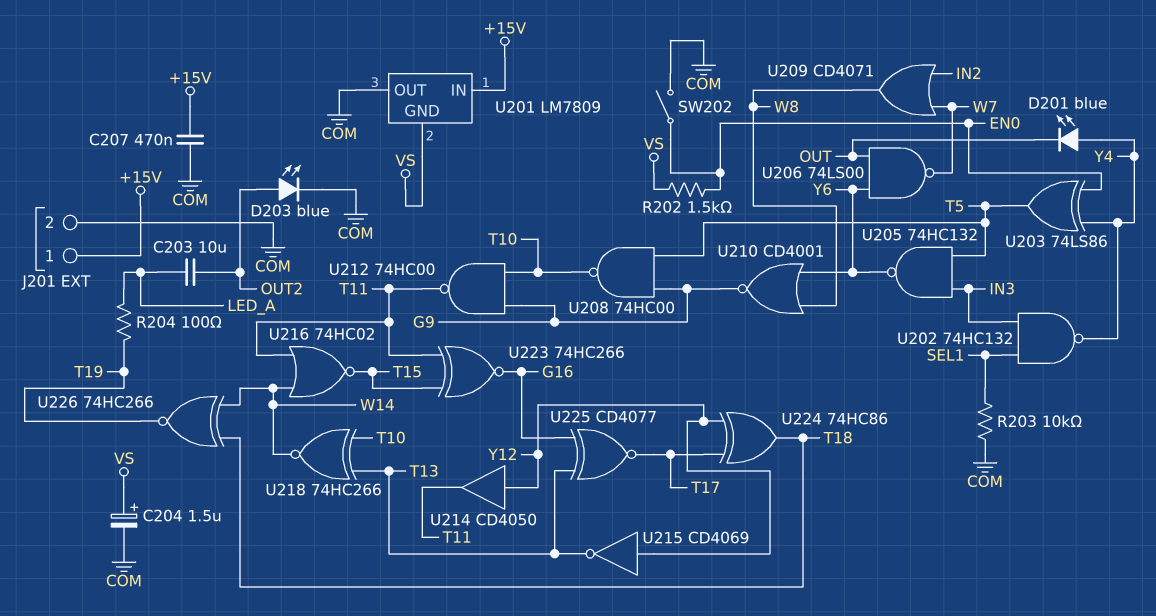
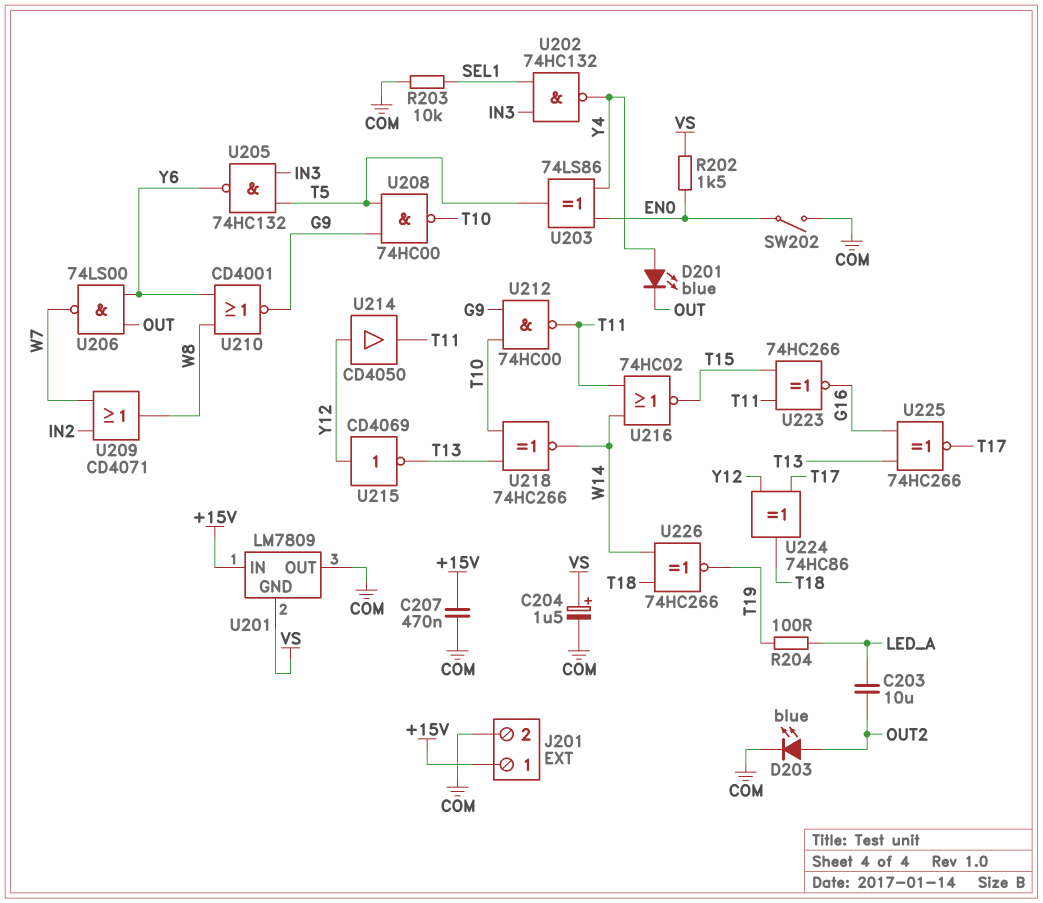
U225: XNOR CD4077 (in G16, in T13, out T17) -> XNOR 74HC266 (in G16, in T13, out T17)

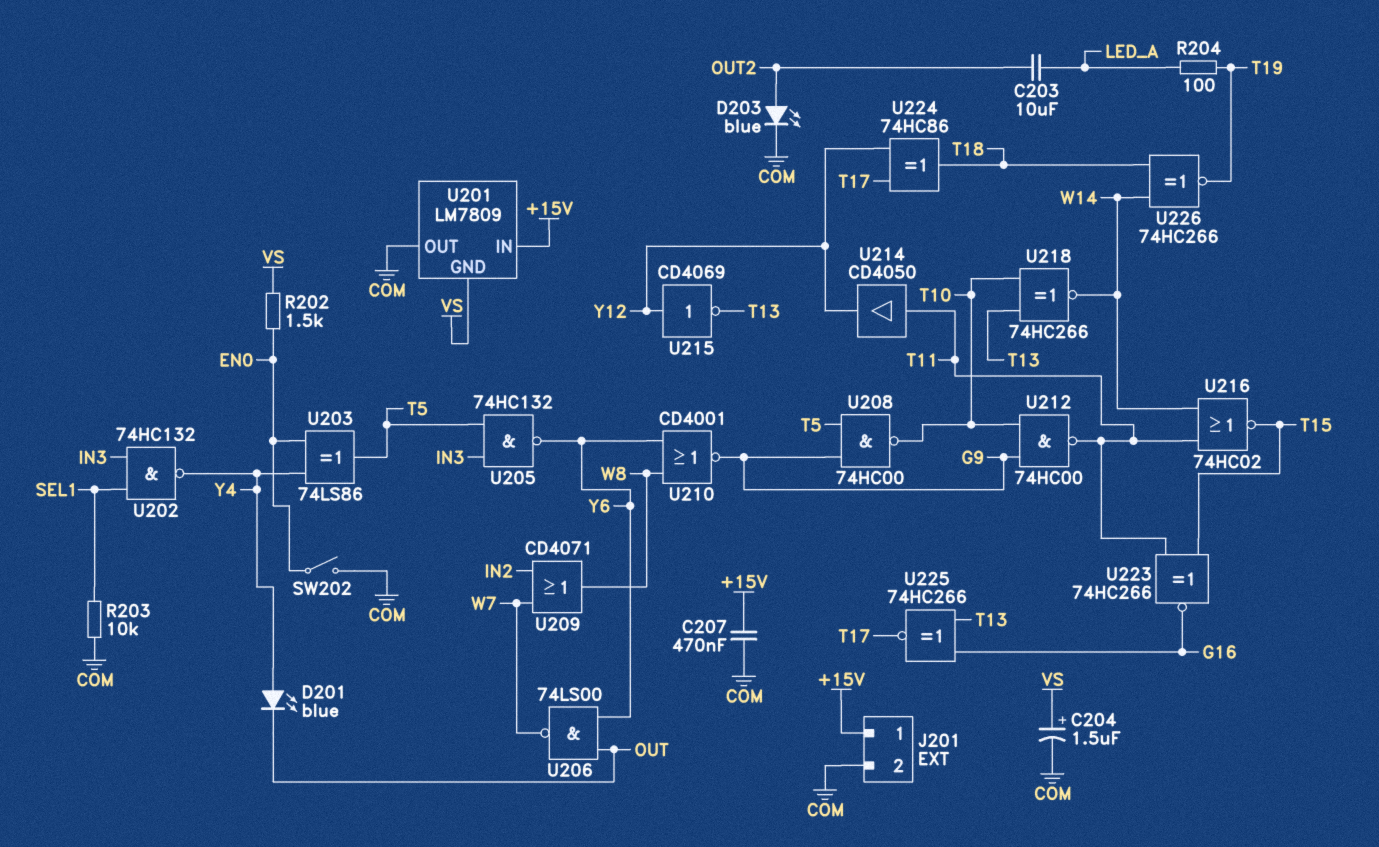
U214: buffer CD4050 (in Y12, out T11) -> buffer CD4050 (in T11, out Y12)

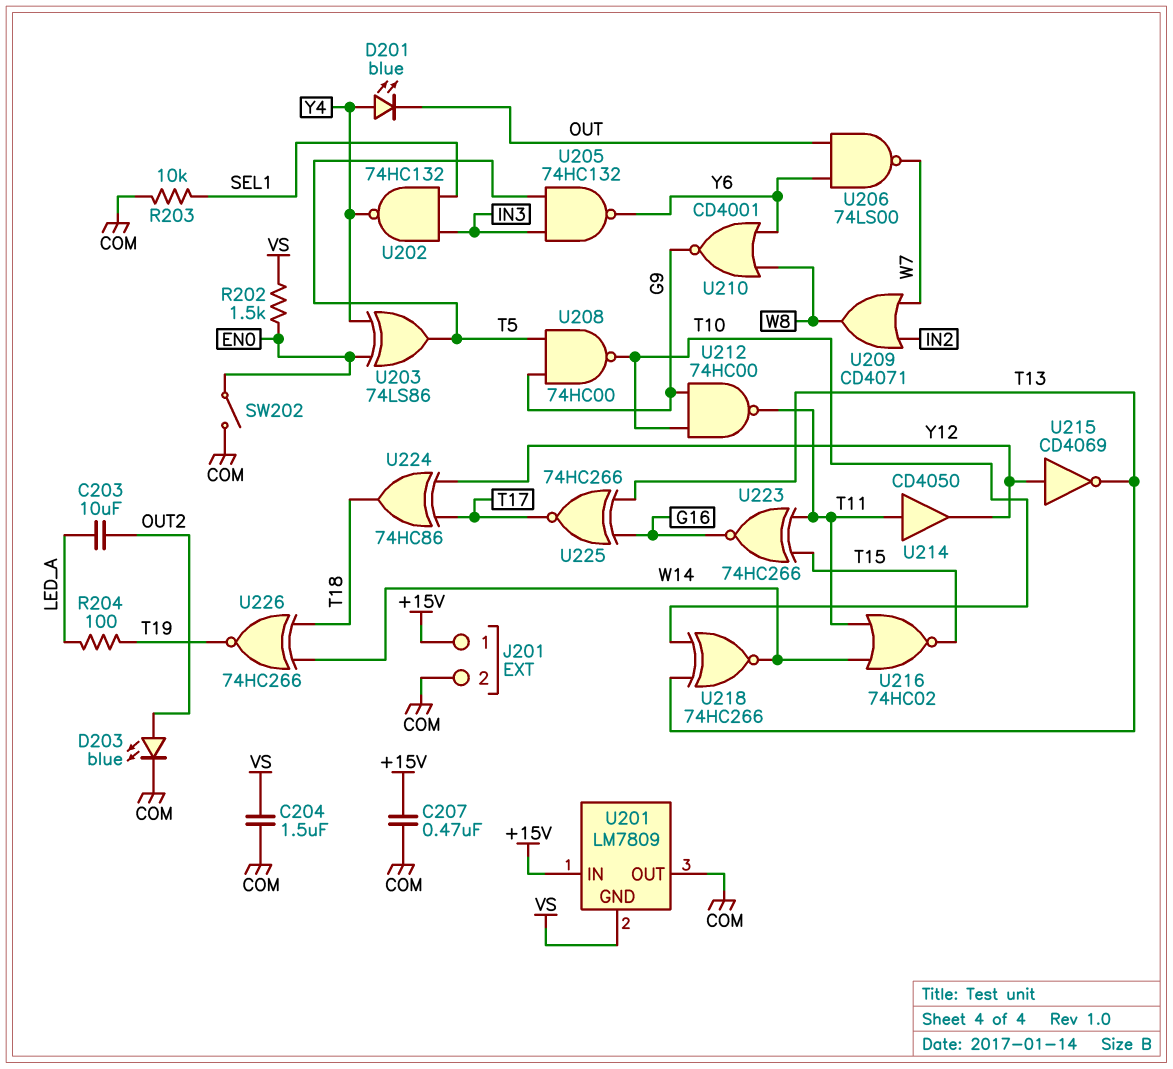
C204: 1.5uF (plus VS, minus COM) -> 1.5uF (COM, VS)

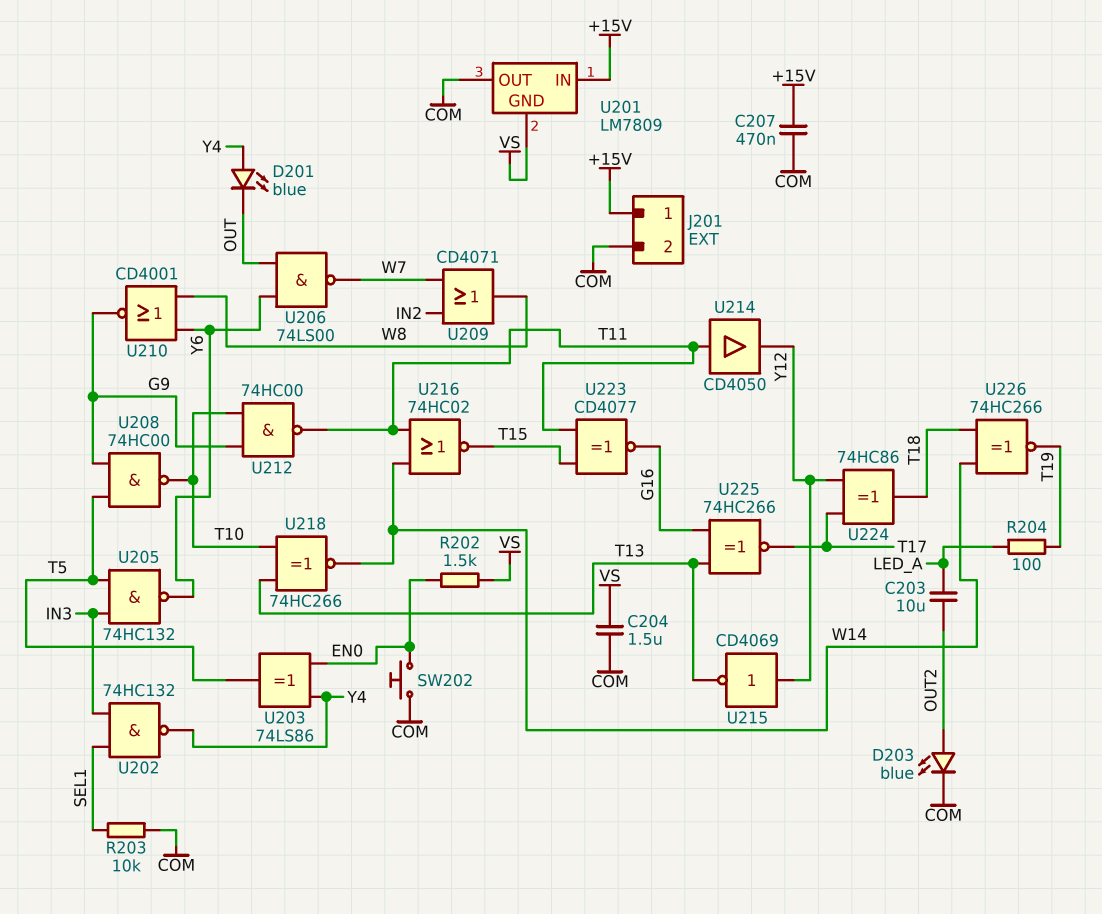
SW202: switch (COM, EN0) -> button (COM, EN0)
U223: XNOR 74HC266 (in T11, in T15, out G16) -> XNOR CD4077 (in T11, in T15, out G16)

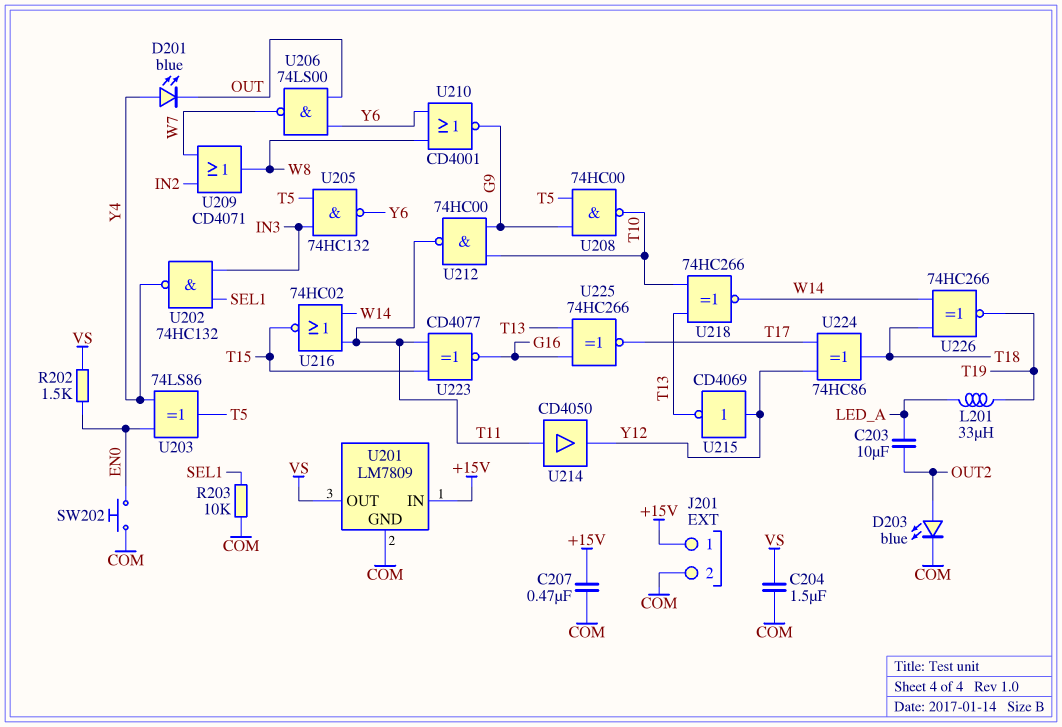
L201: none -> 33uH (LED_A, T19)
R204: 100 (LED_A, T19) -> none
U201 pin GND: VS -> COM
U201 pin OUT: COM -> VS

